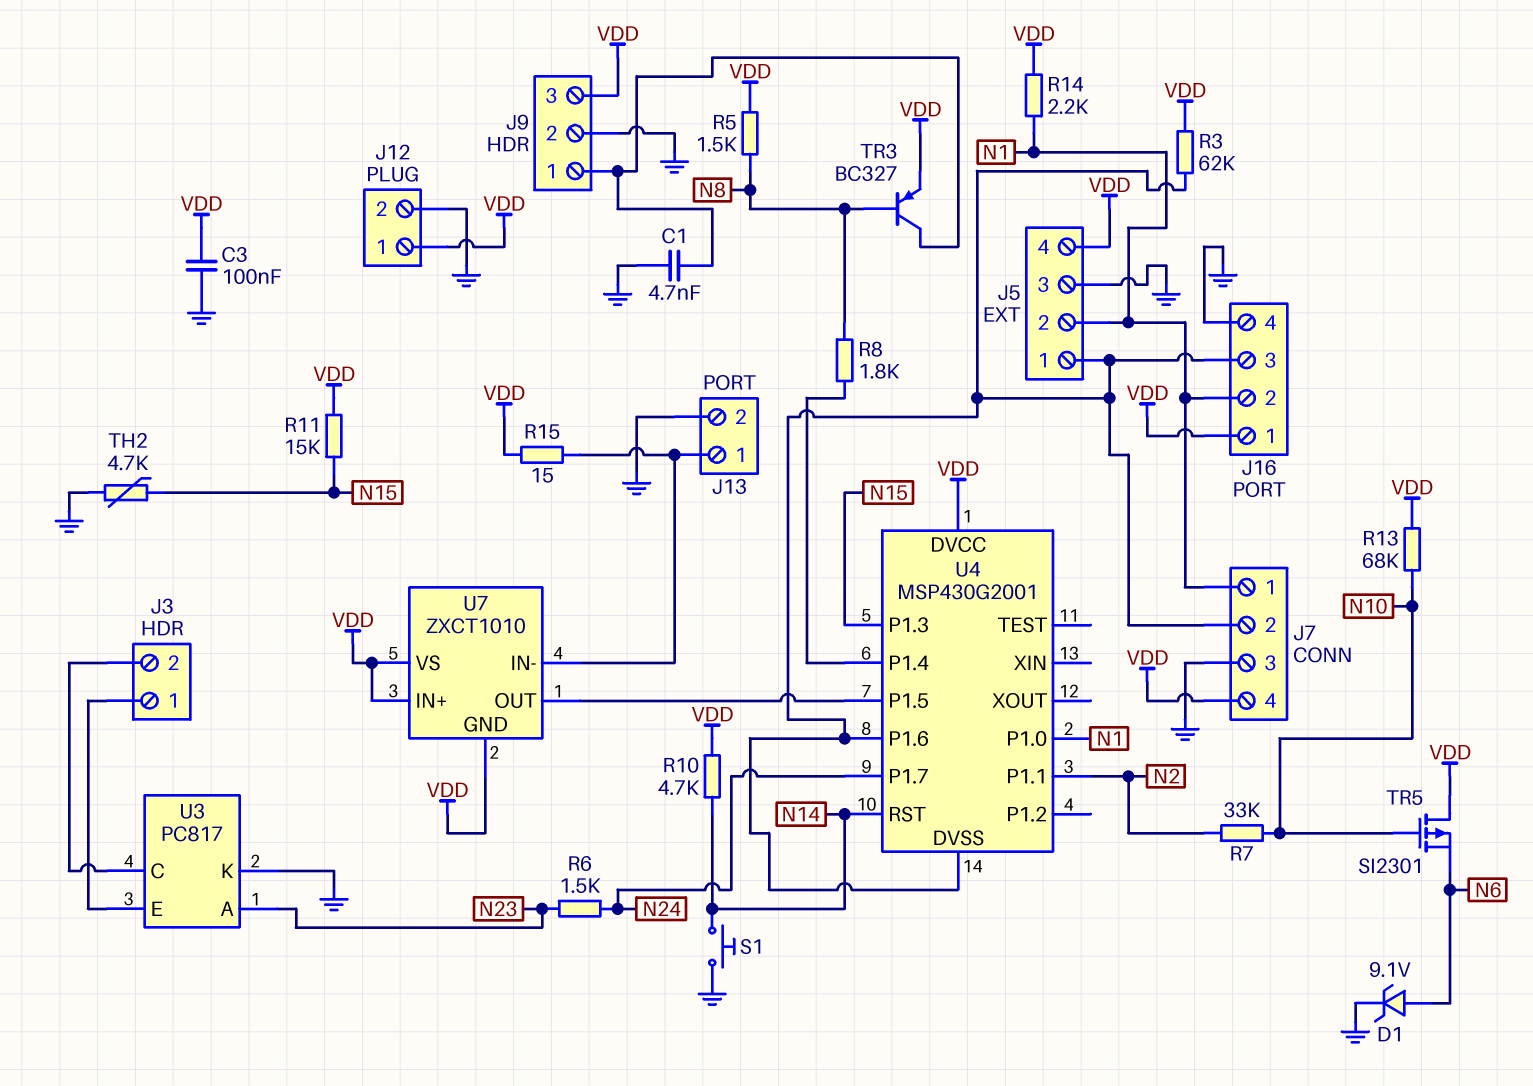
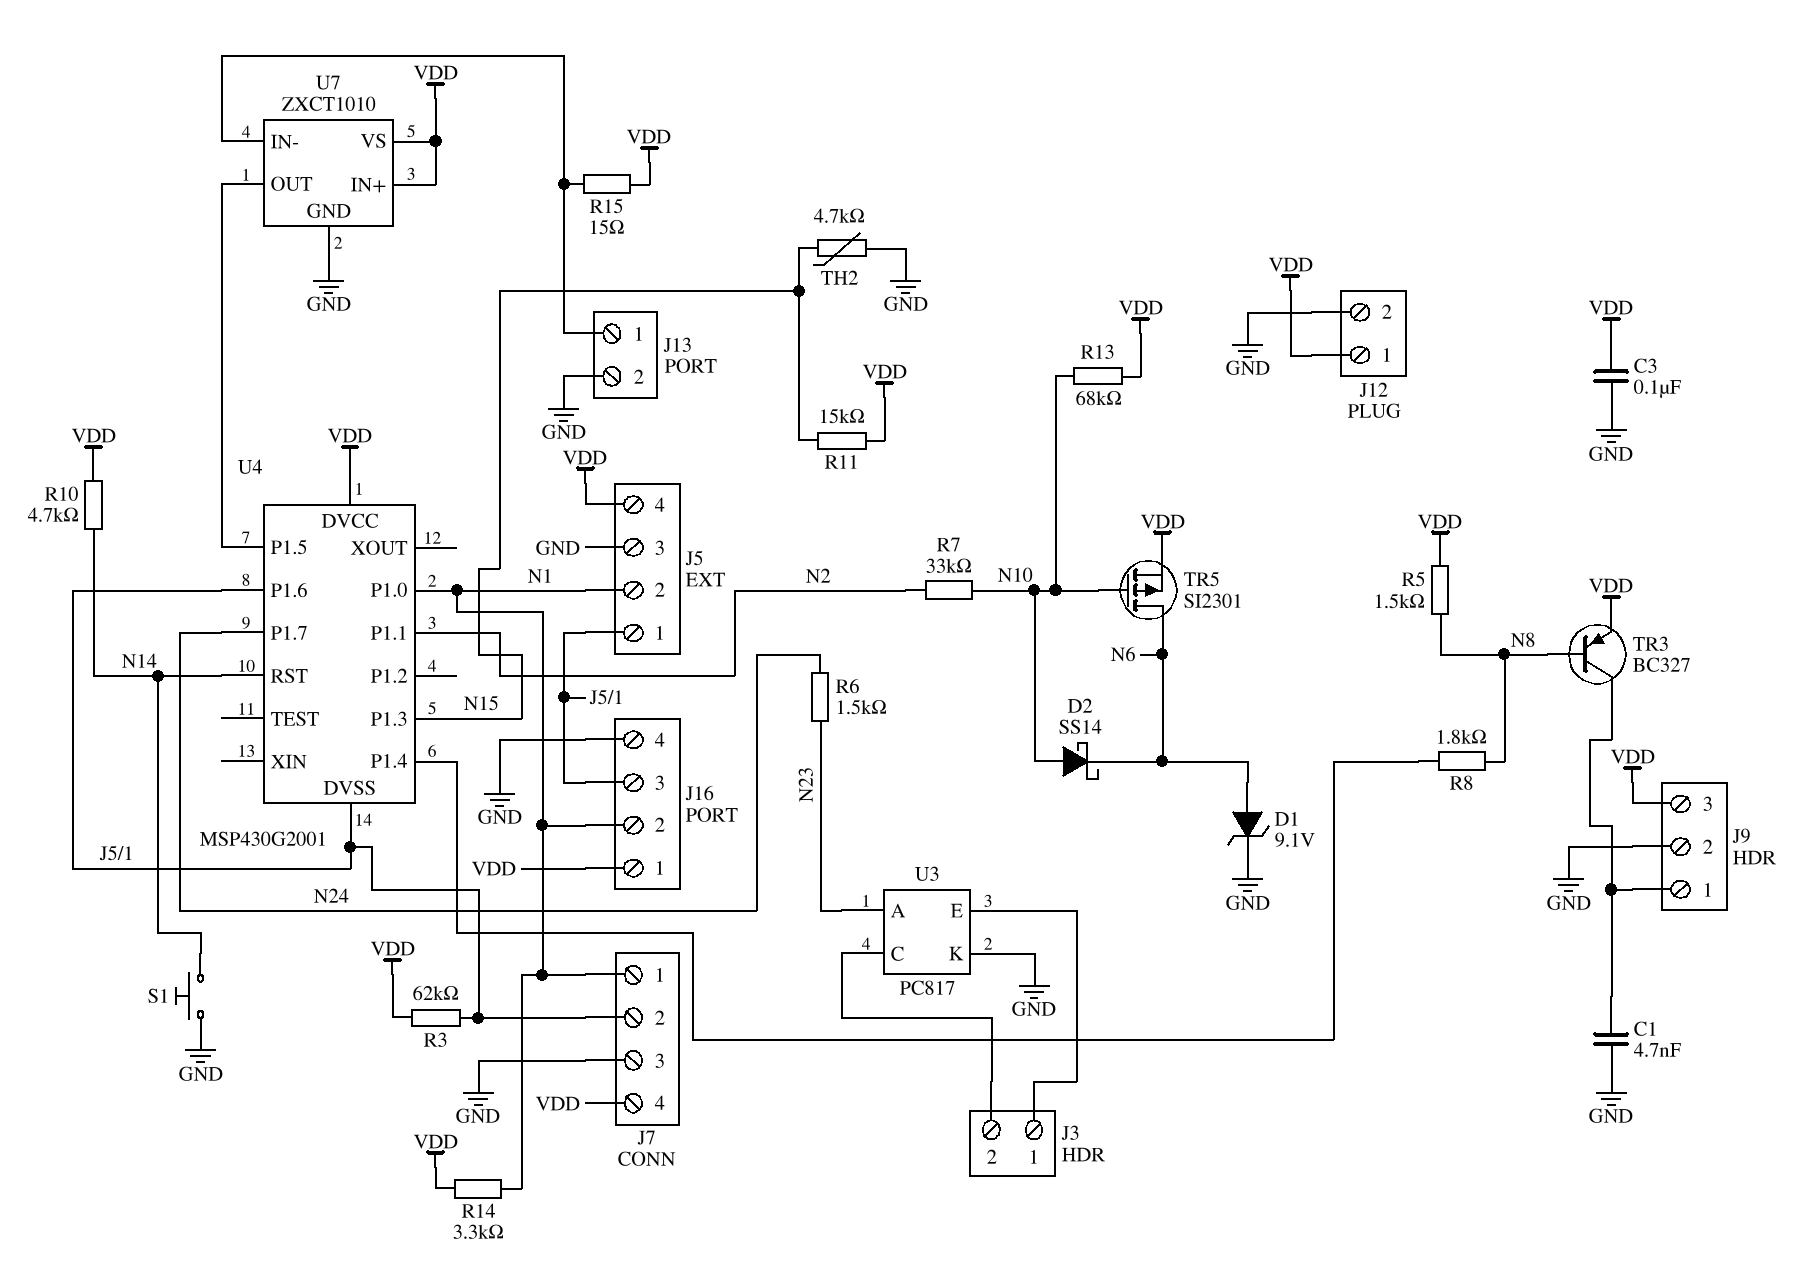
D2: none -> schottky SS14 (A N10, K N6)
R14: 2.2k (N1, VDD) -> 3.3k (N1, VDD)
TR5: PMOS SI2301 (G N10, D VDD, S N6) -> PMOS SI2301 (G N10, D N6, S VDD)
U7 pin GND: VDD -> GND

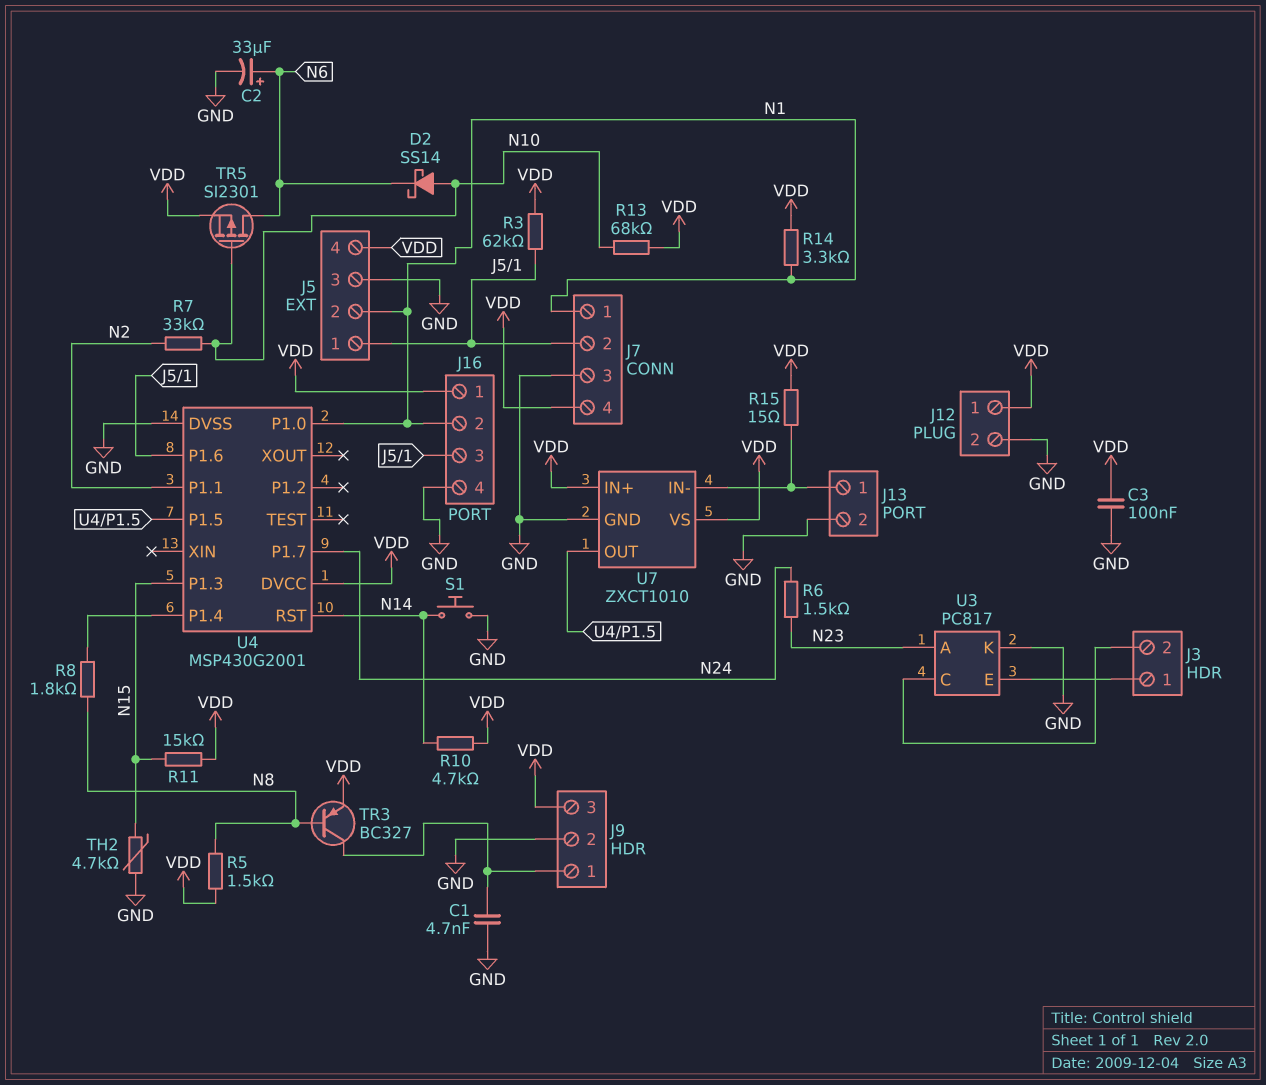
C2: none -> 33uF (plus N6, minus GND)
D1: zener 9.1V (A N6, K GND) -> none
U4 pin DVSS: J5/1 -> GND

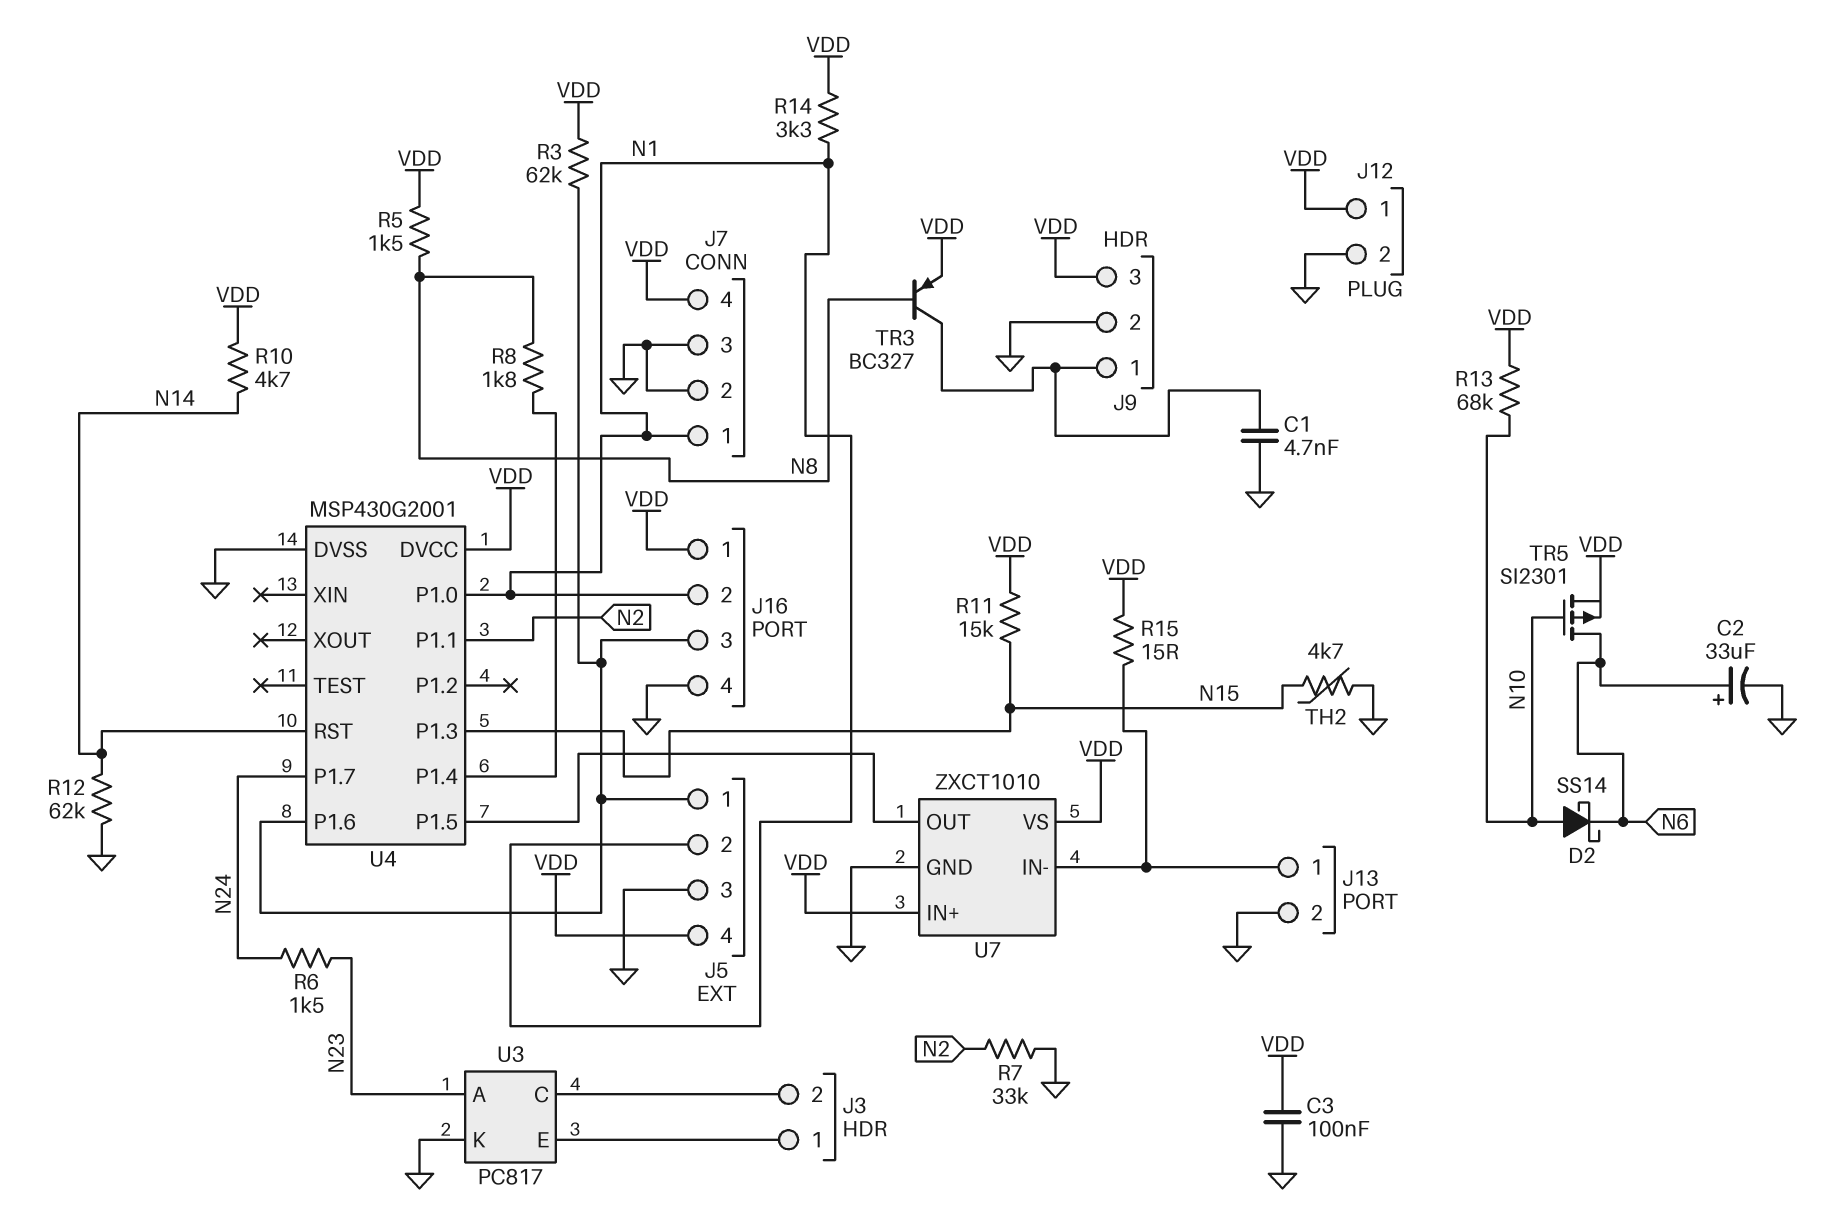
J7 pin 2: J5/1 -> GND
R7: 33k (N2, N10) -> 33k (GND, N2)
R12: none -> 62k (GND, N14)
S1: button (GND, N14) -> none

